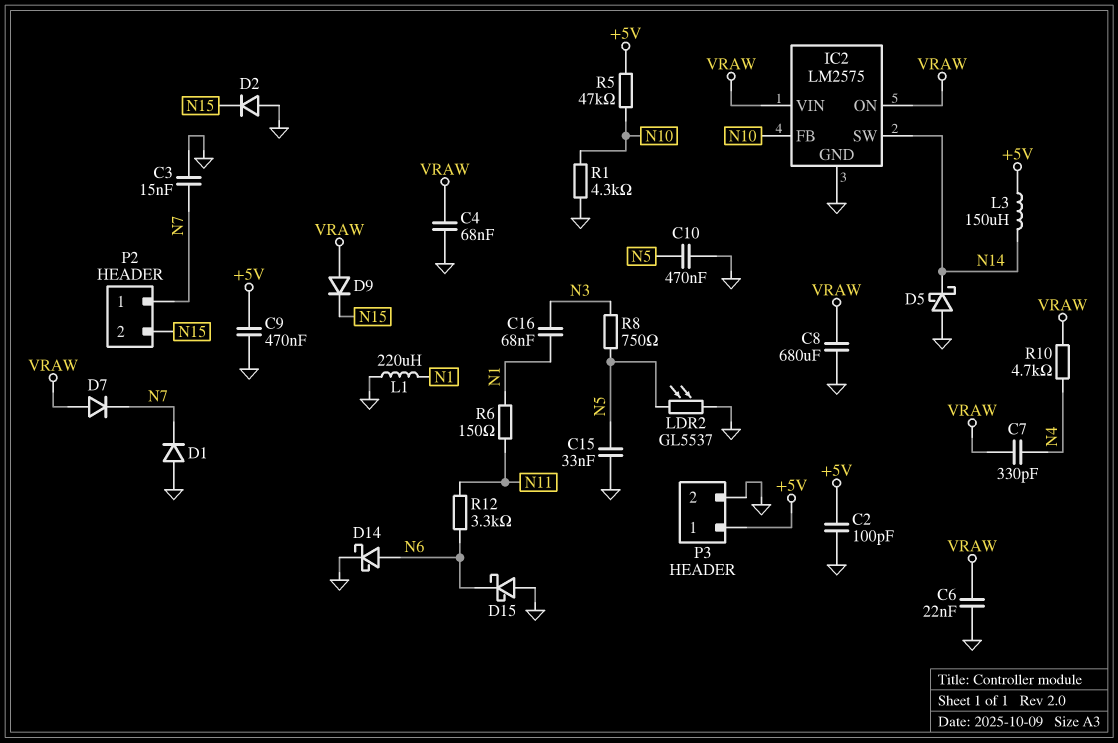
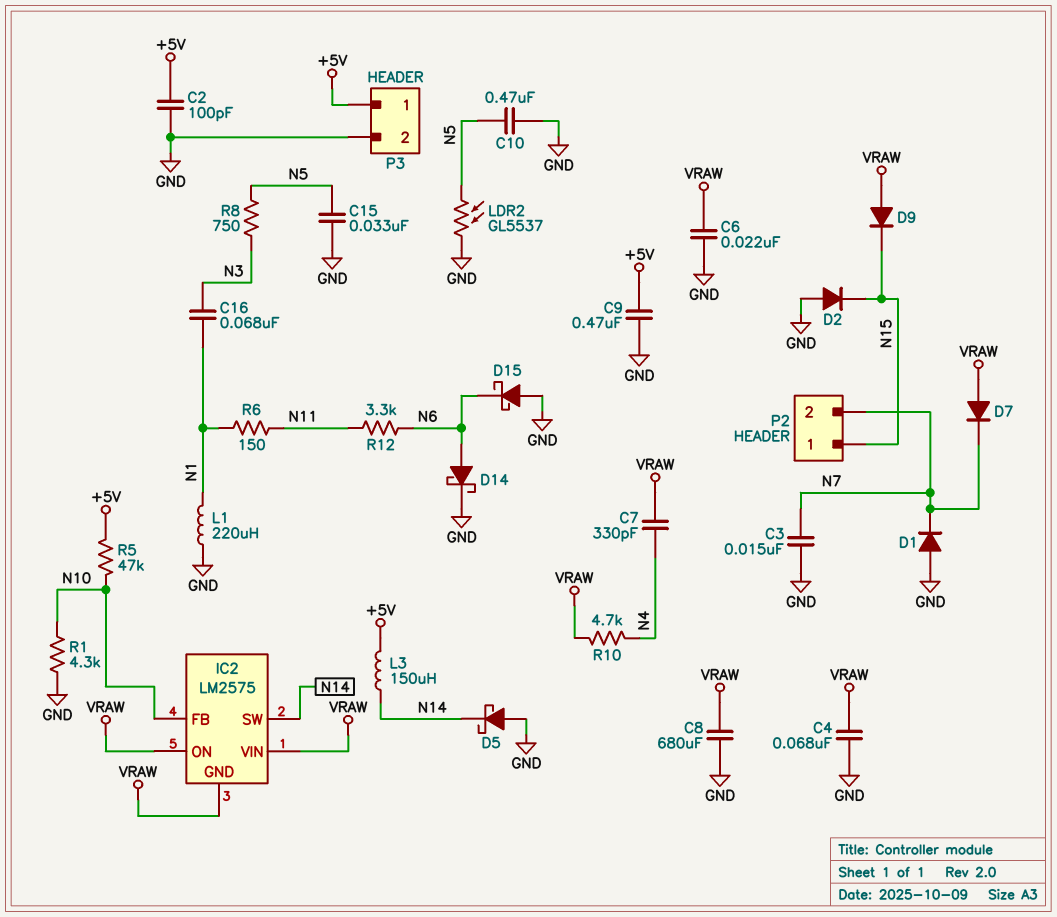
IC2 pin GND: GND -> VRAW
P2 pin 1: N7 -> N15
P2 pin 2: N15 -> N7

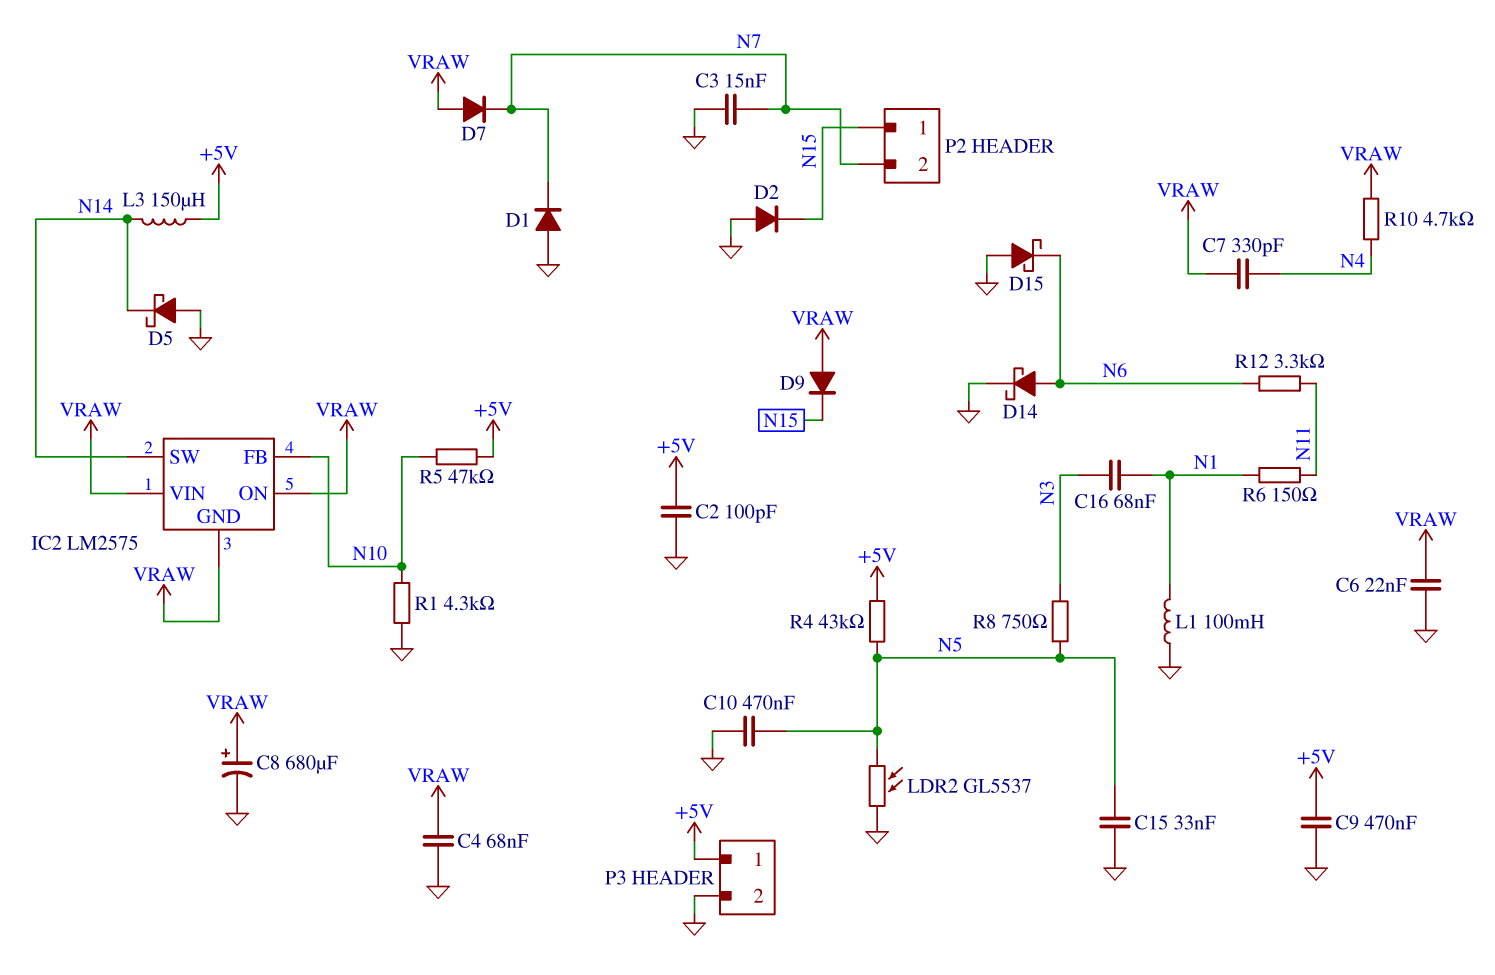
C8: 680uF (GND, VRAW) -> 680uF (plus VRAW, minus GND)
L1: 220uH (GND, N1) -> 100mH (GND, N1)
R4: none -> 43k (+5V, N5)

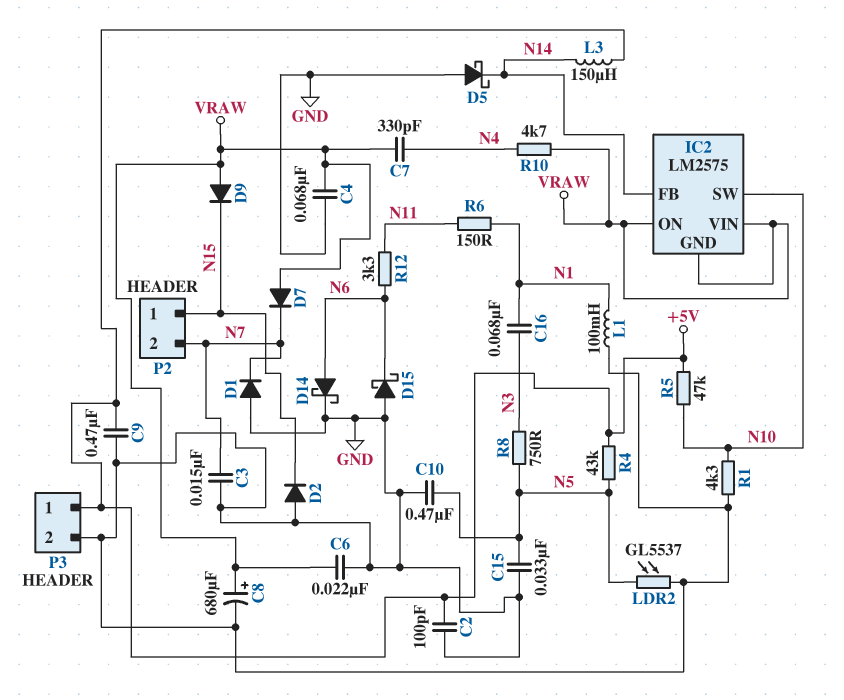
IC2 pin FB: N10 -> N14
IC2 pin SW: N14 -> N10

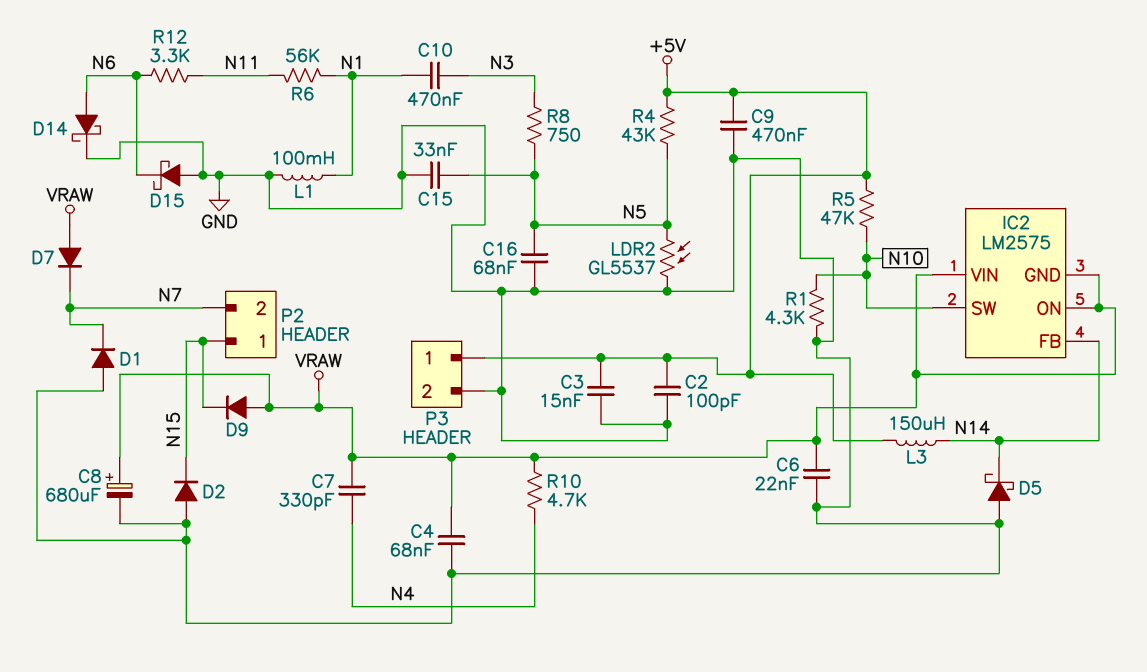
C3: 15nF (GND, N7) -> 15nF (+5V, GND)
C10: 470nF (GND, N5) -> 470nF (N1, N3)
C16: 68nF (N1, N3) -> 68nF (GND, N5)
R6: 150 (N1, N11) -> 56k (N1, N11)

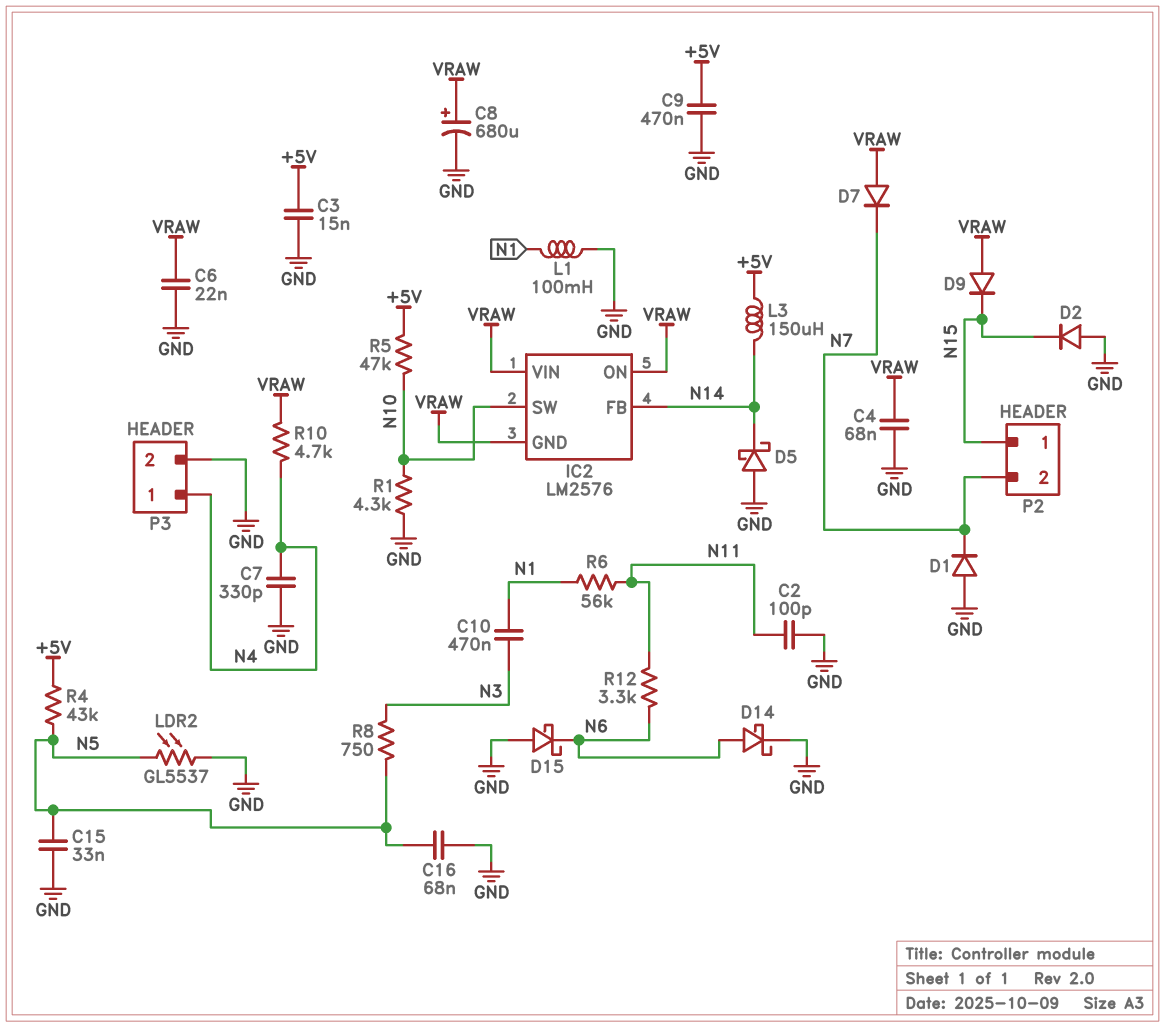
C2: 100pF (+5V, GND) -> 100pF (GND, N11)
C7: 330pF (N4, VRAW) -> 330pF (GND, N4)
IC2: LM2575 -> LM2576
P3 pin 1: +5V -> N4

